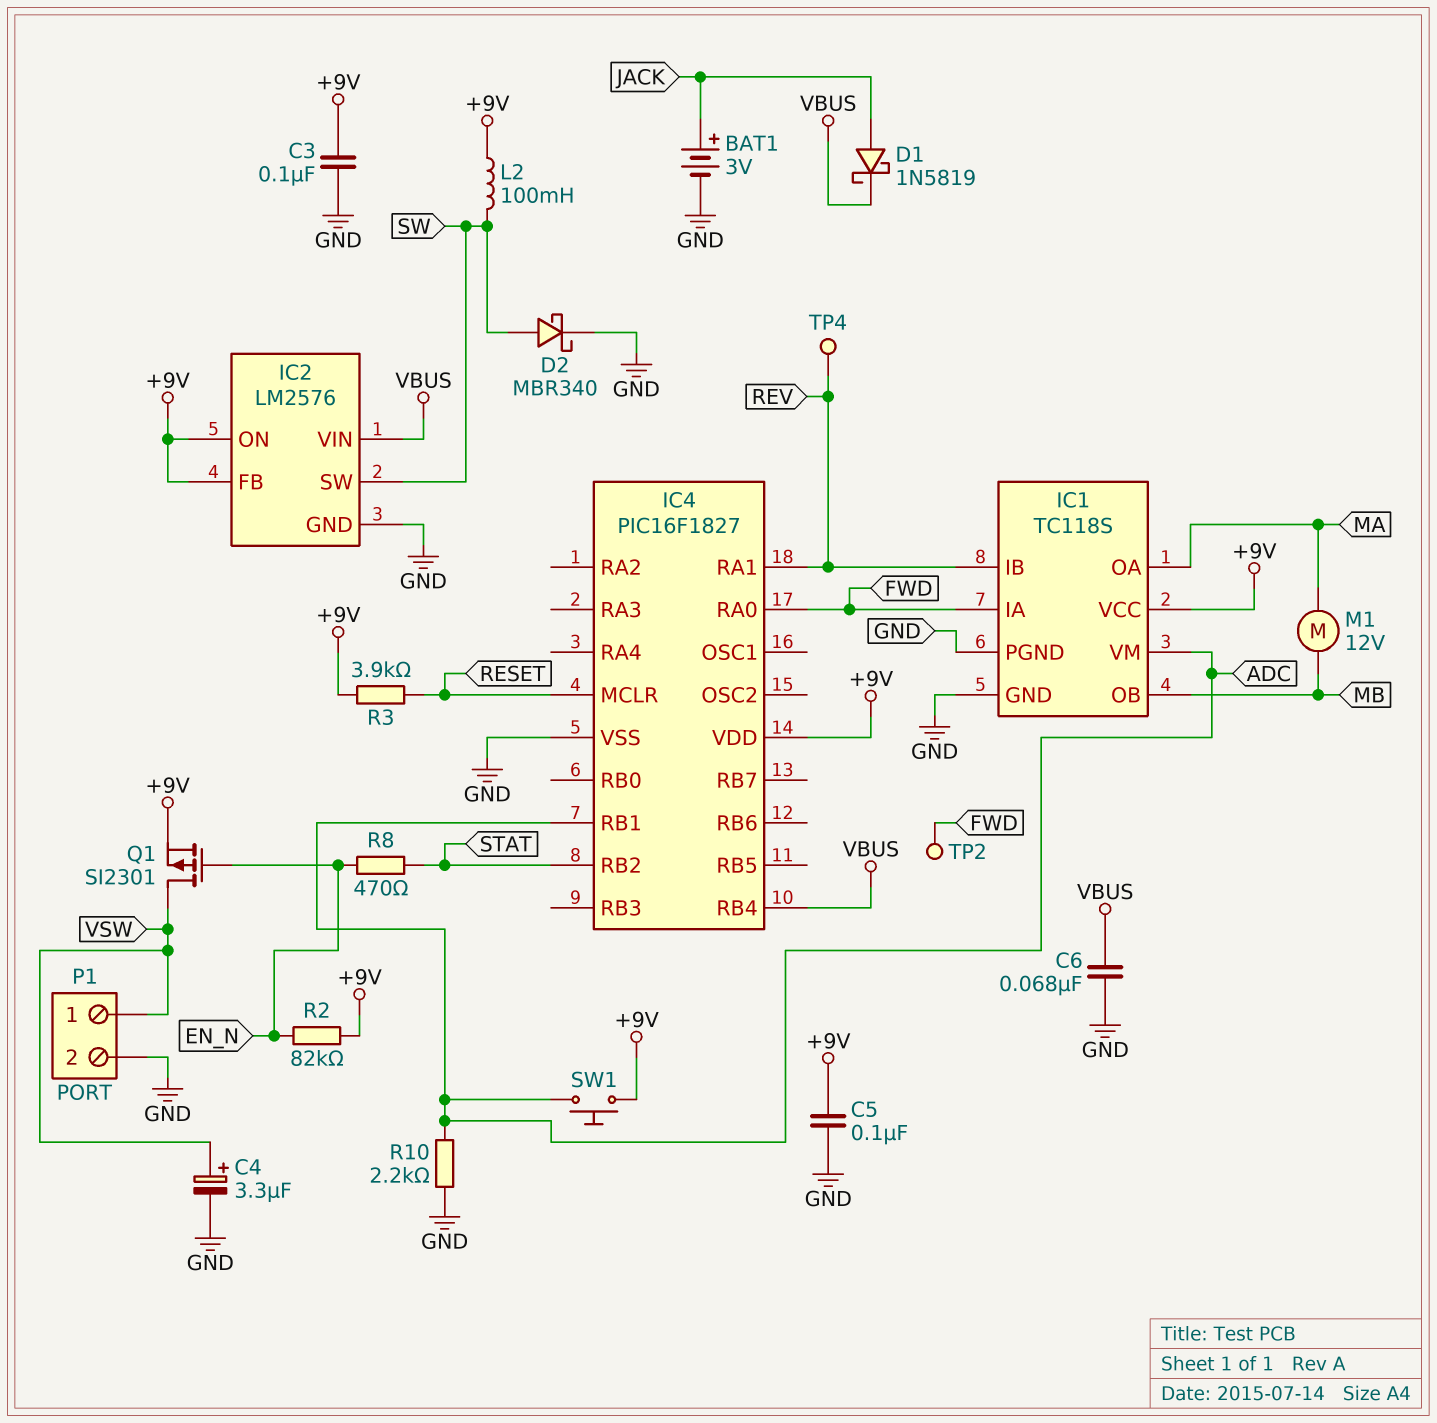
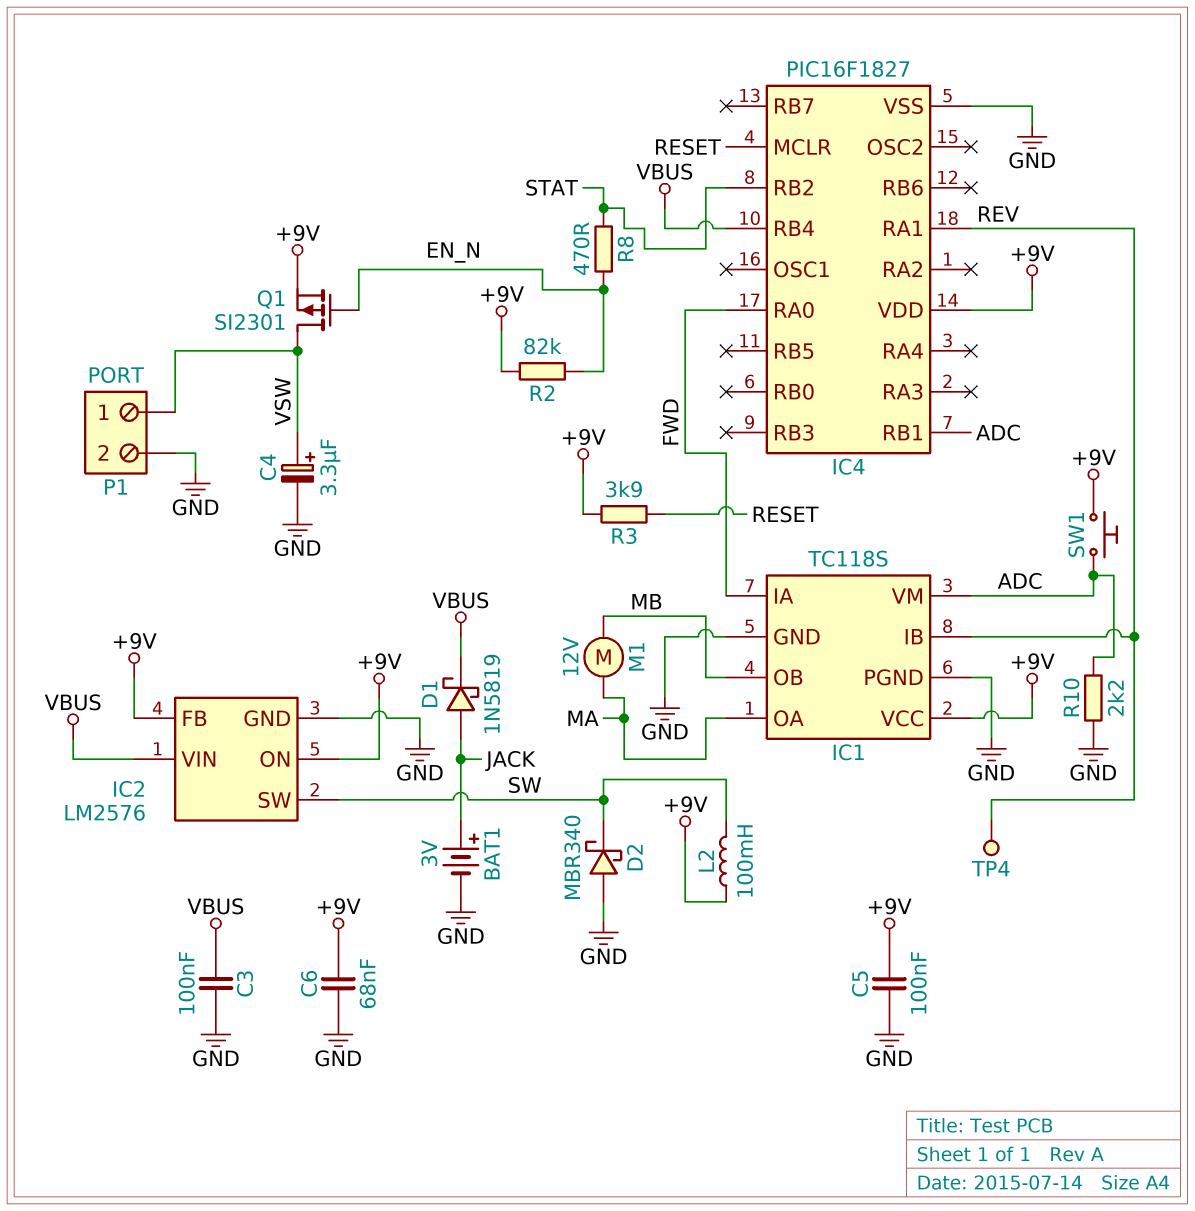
C3: 100nF (+9V, GND) -> 100nF (GND, VBUS)
C6: 68nF (GND, VBUS) -> 68nF (+9V, GND)
D2: schottky MBR340 (A SW, K GND) -> schottky MBR340 (A GND, K SW)
TP2: test point (FWD) -> none

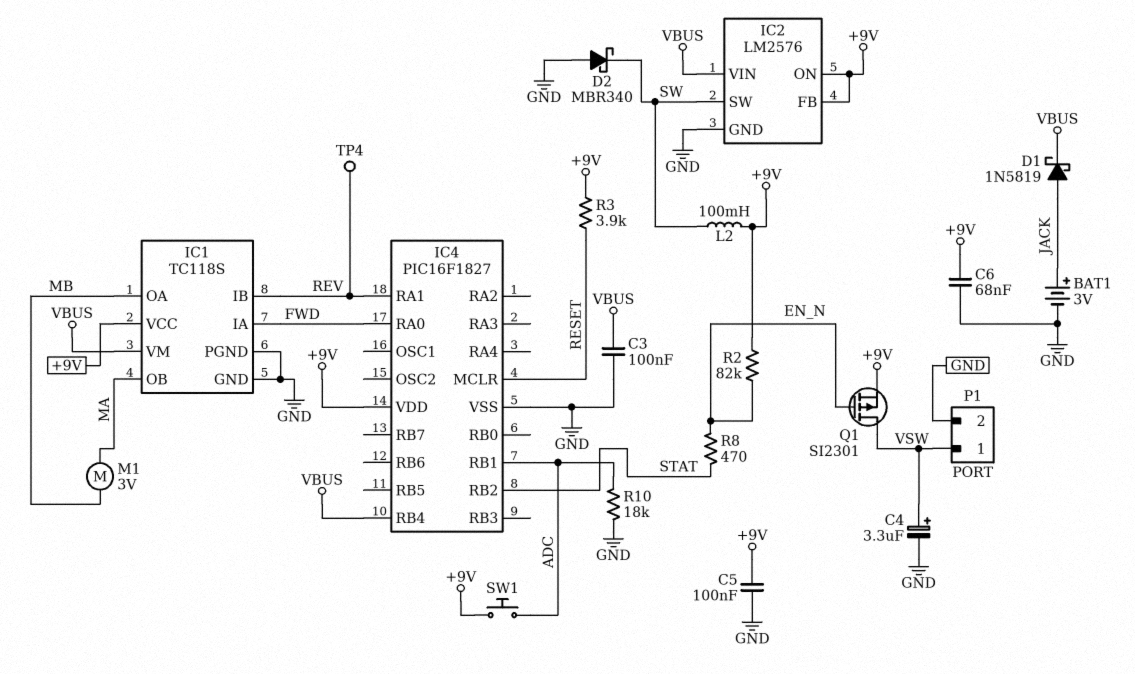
IC1 pin OA: MA -> MB
IC1 pin OB: MB -> MA
IC1 pin VM: ADC -> VBUS
M1: motor 12V (MA, MB) -> motor 3V (MA, MB)
R10: 2.2k (ADC, GND) -> 18k (ADC, GND)

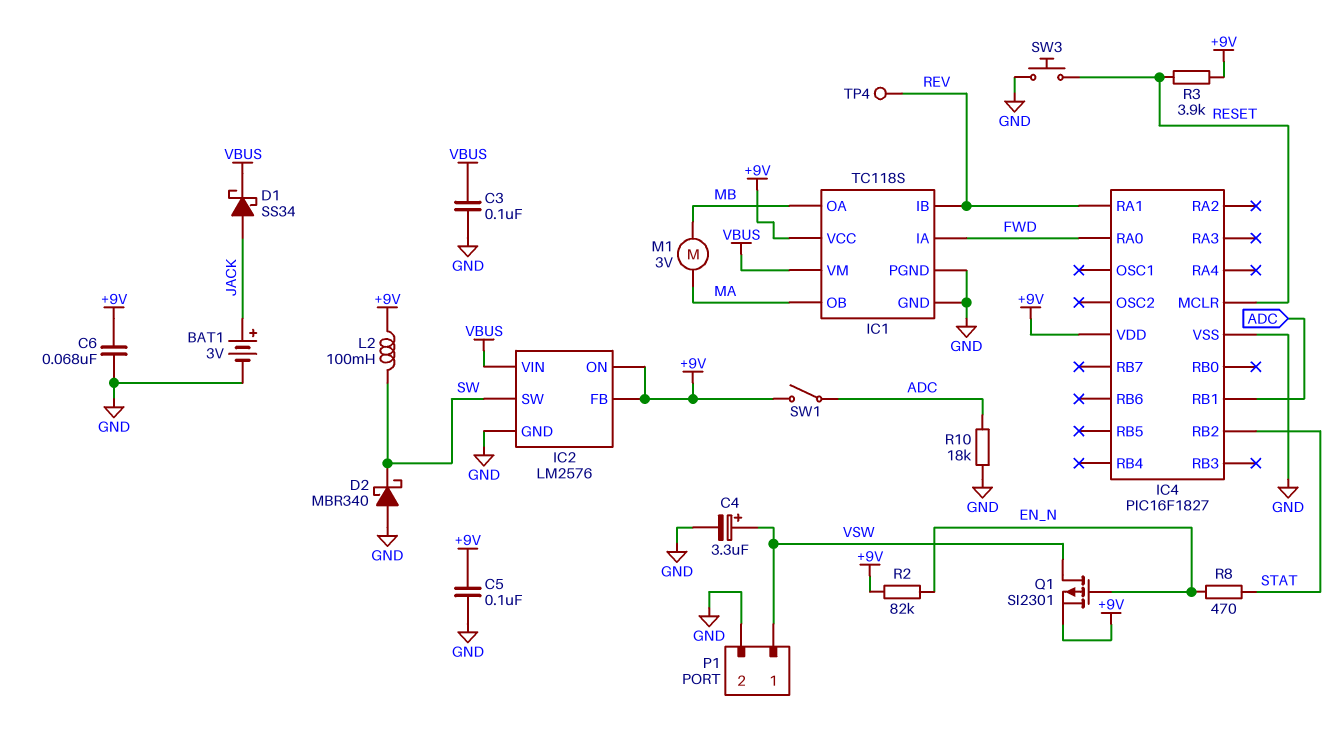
D1: schottky 1N5819 (A JACK, K VBUS) -> schottky SS34 (A JACK, K VBUS)
IC4 pin RB4: VBUS -> none
SW1: button (+9V, ADC) -> switch (+9V, ADC)
SW3: none -> button (GND, RESET)

